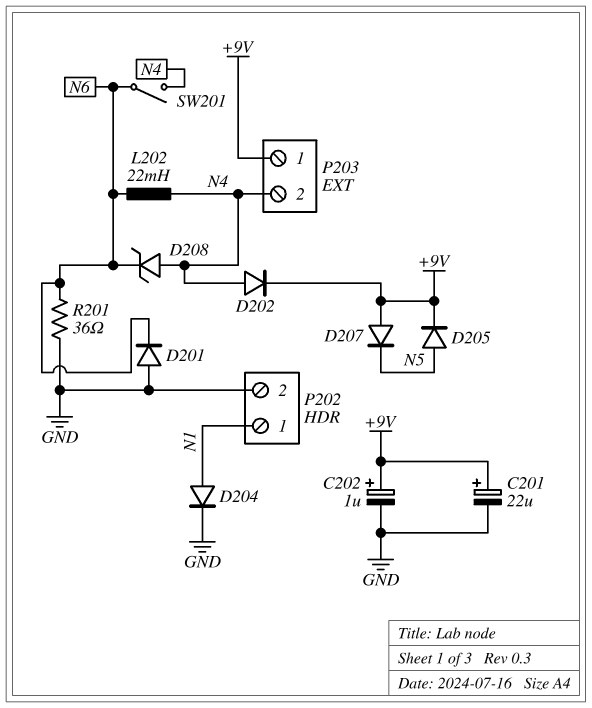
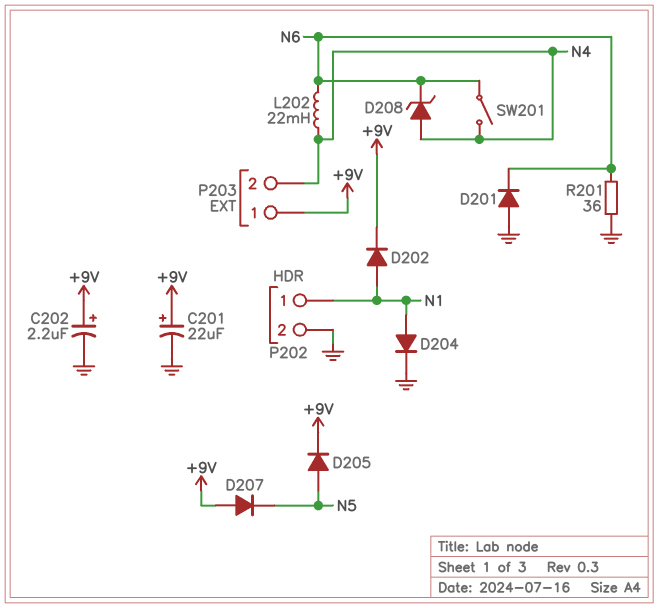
C202: 1uF (plus +9V, minus GND) -> 2.2uF (plus +9V, minus GND)
D202: diode (A N4, K +9V) -> diode (A N1, K +9V)

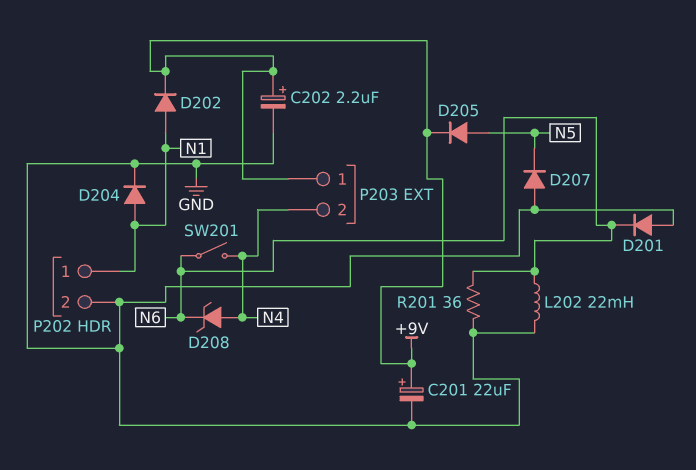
D207: diode (A +9V, K N5) -> diode (A GND, K N5)
L202: 22mH (N4, N6) -> 22mH (GND, N6)

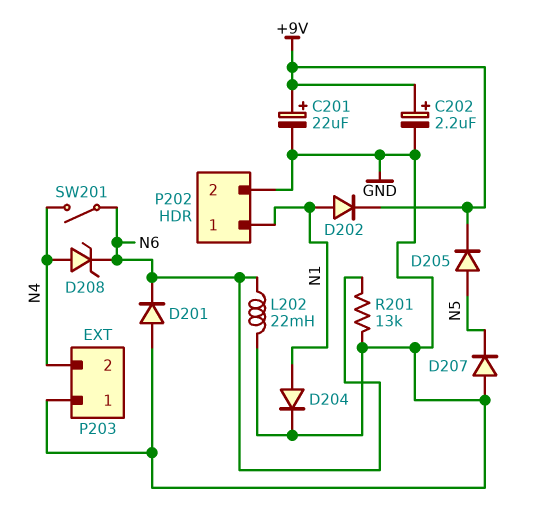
P203 pin 1: +9V -> GND
R201: 36 (GND, N6) -> 13k (GND, N6)

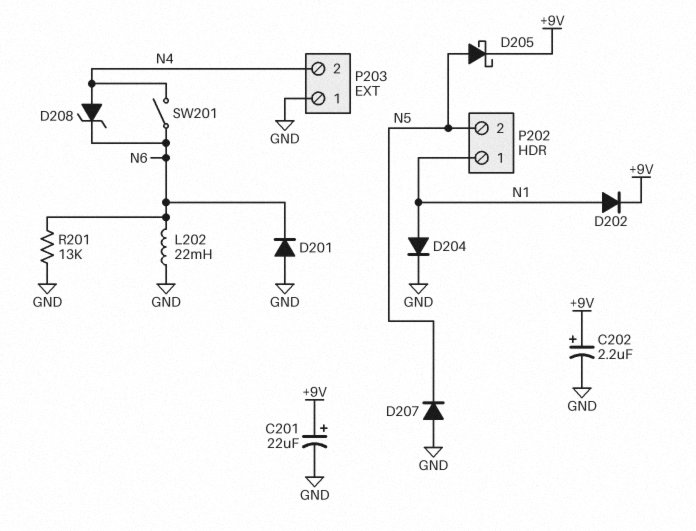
D205: diode (A N5, K +9V) -> schottky (A N5, K +9V)
P202 pin 2: GND -> N5

